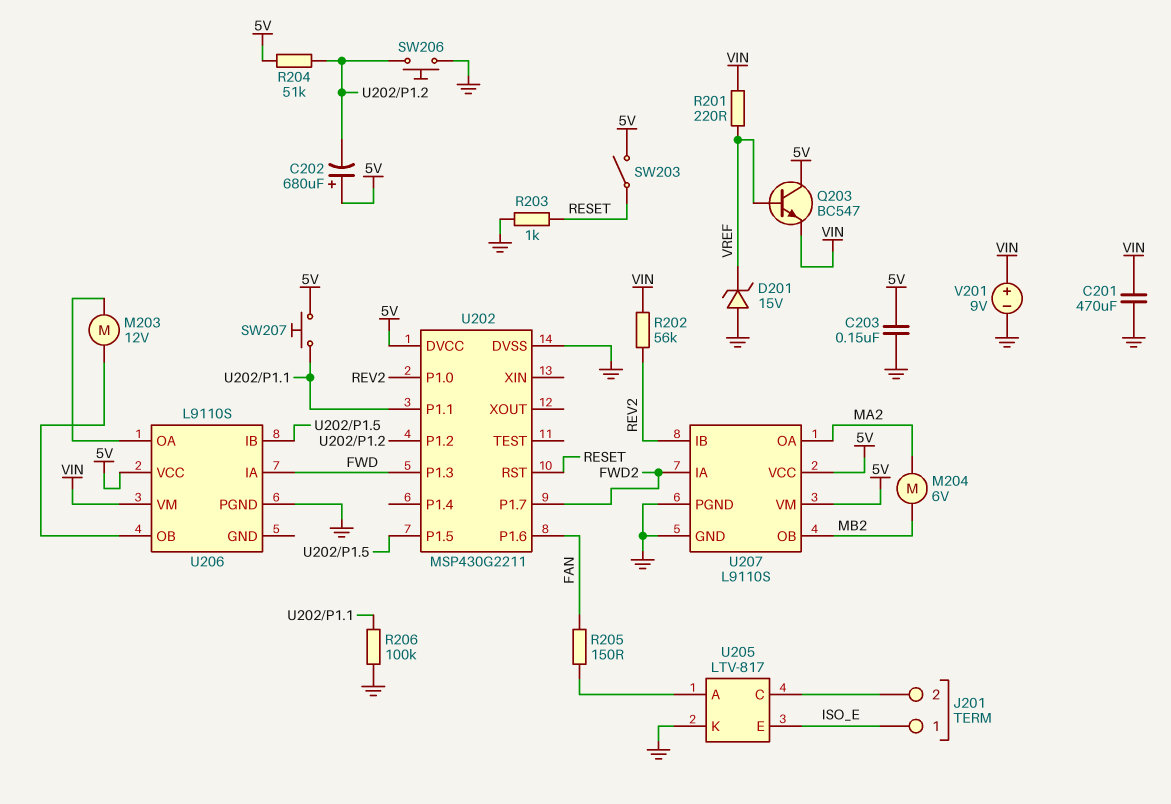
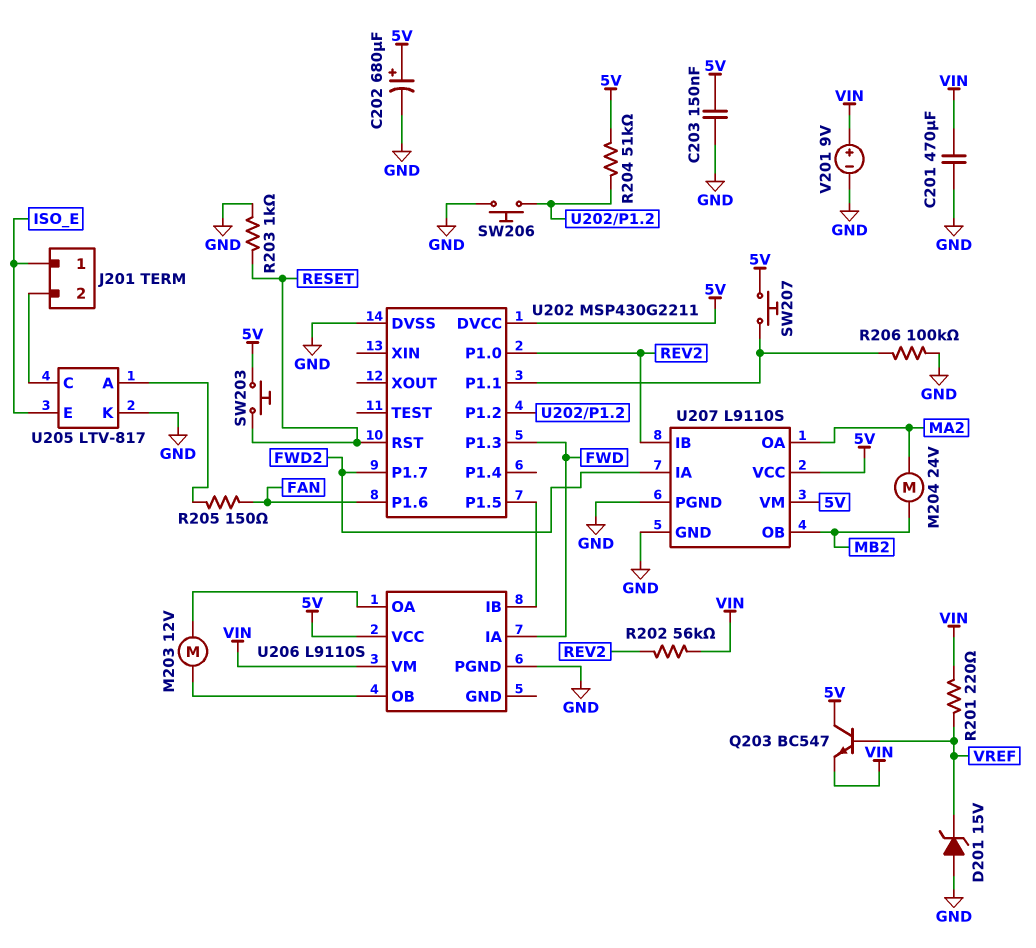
C202: 680uF (plus 5V, minus U202/P1.2) -> 680uF (plus 5V, minus GND)
M204: motor 6V (MA2, MB2) -> motor 24V (MA2, MB2)
SW203: switch (5V, RESET) -> button (5V, RESET)

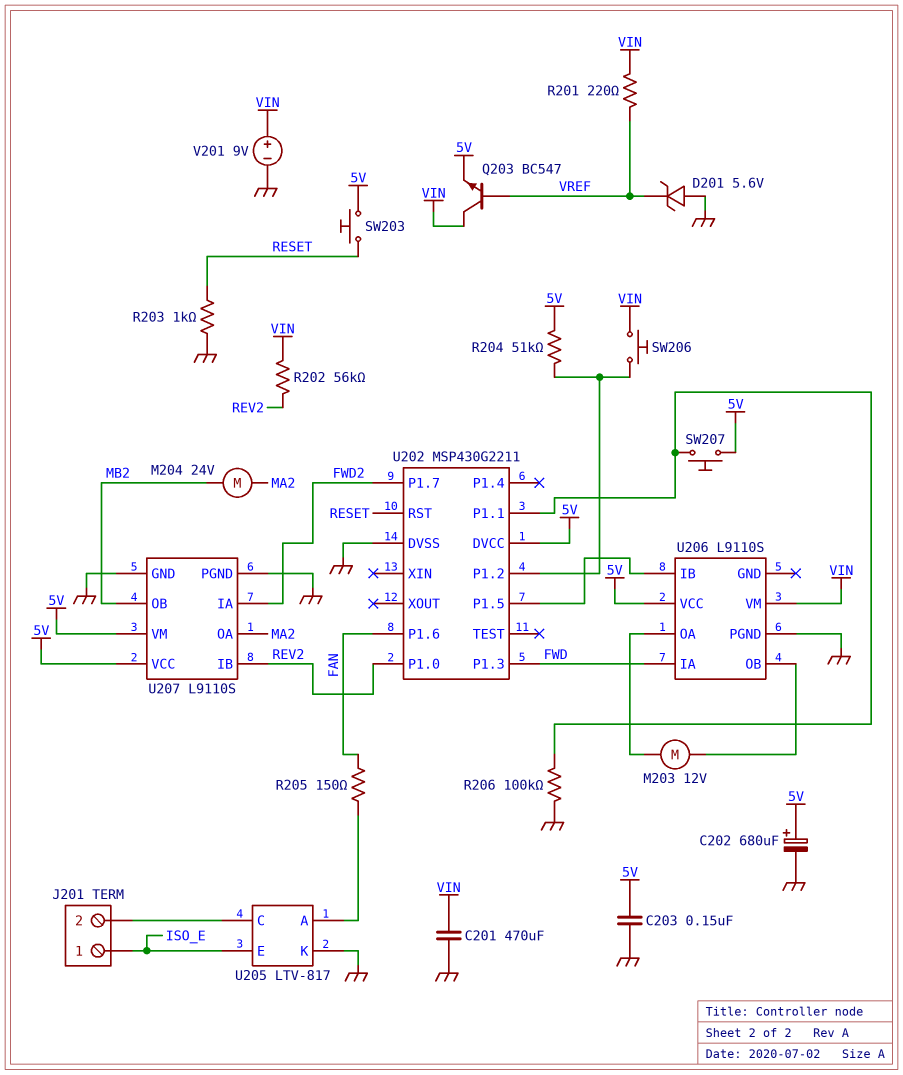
D201: zener 15V (A GND, K VREF) -> zener 5.6V (A GND, K VREF)
Q203: NPN BC547 (B VREF, C 5V, E VIN) -> NPN BC547 (B VREF, C VIN, E 5V)
SW206: button (GND, U202/P1.2) -> button (U202/P1.2, VIN)

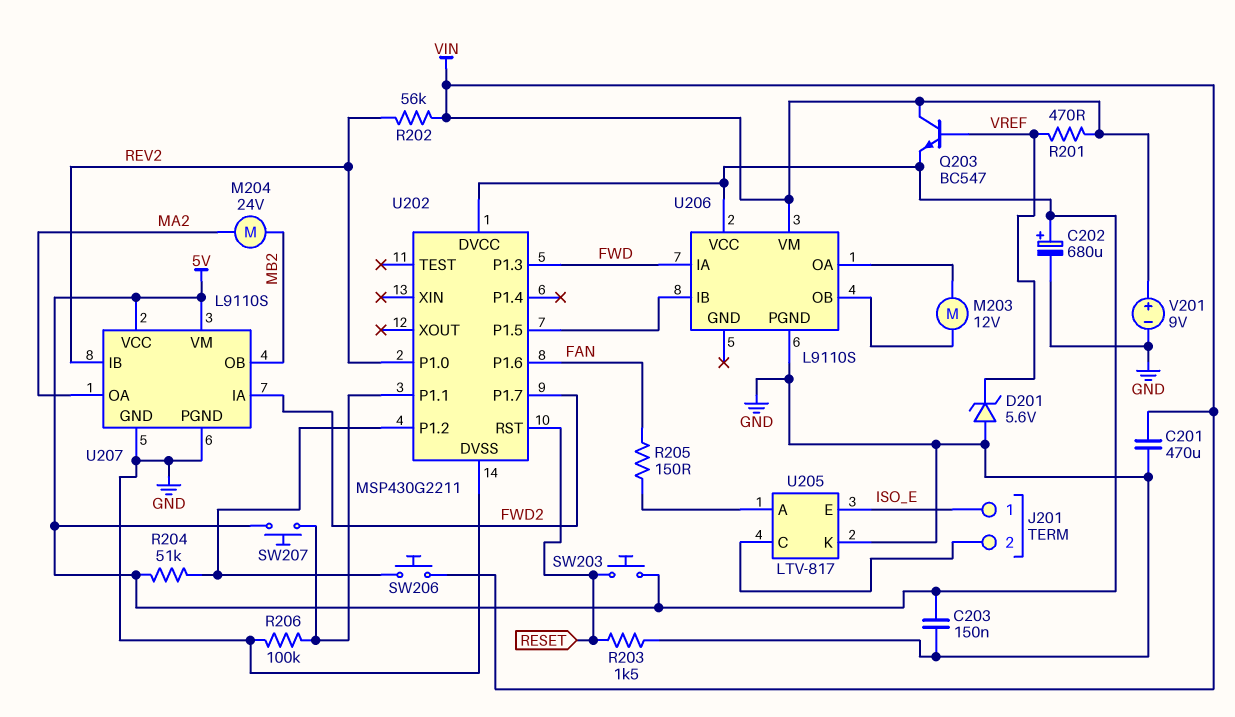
R201: 220 (VIN, VREF) -> 470 (VIN, VREF)
R203: 1k (GND, RESET) -> 1.5k (GND, RESET)

